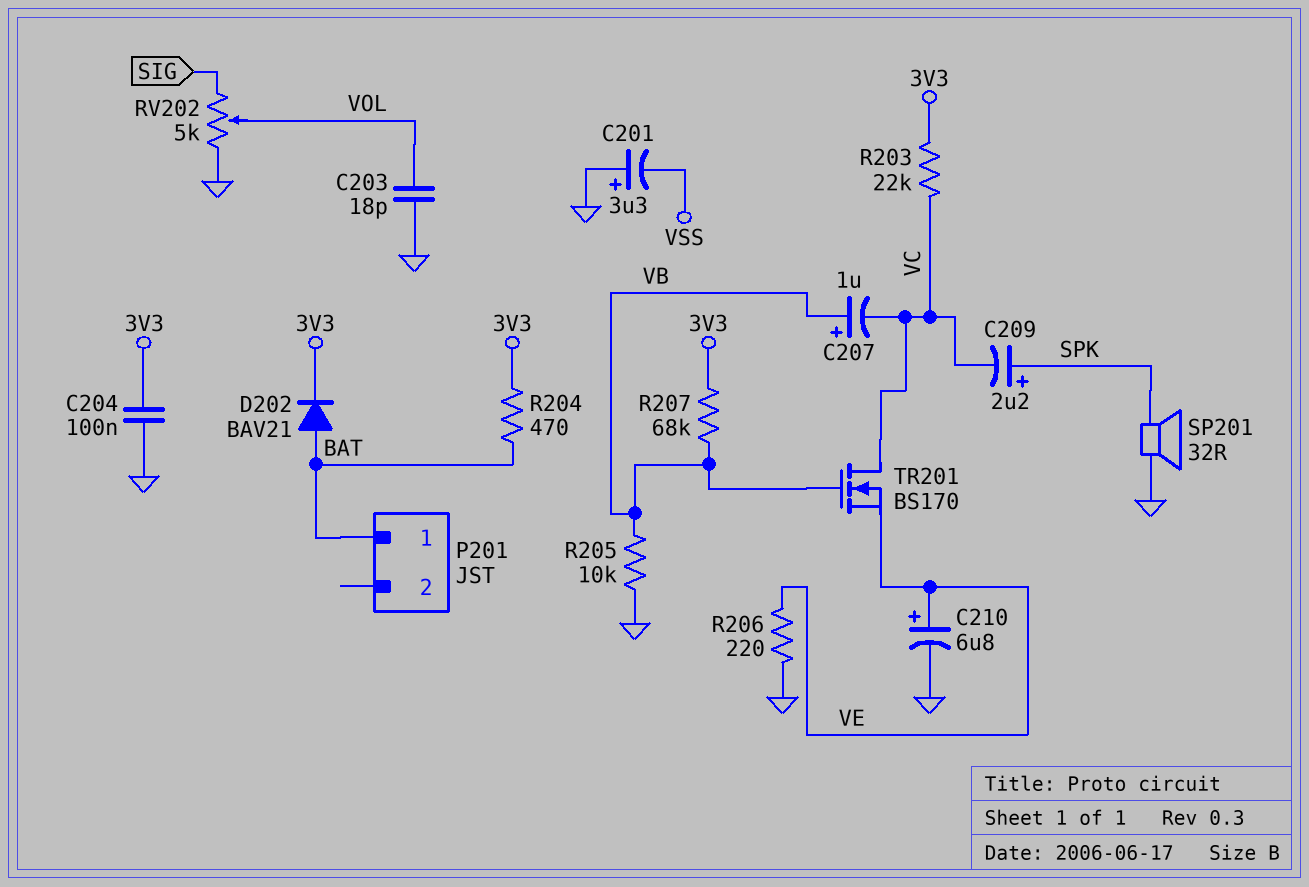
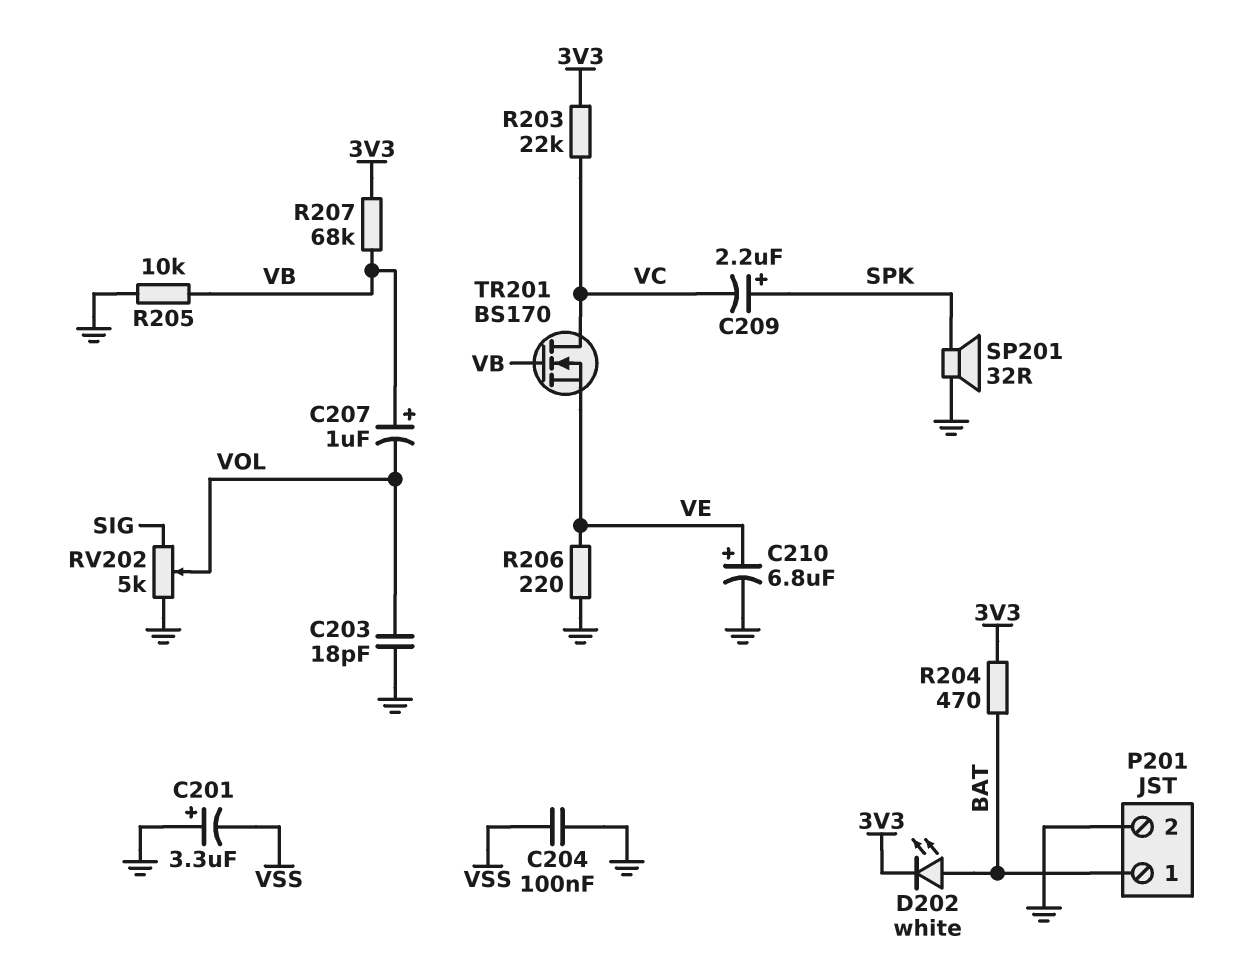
C204: 100nF (3V3, GND) -> 100nF (GND, VSS)
C207: 1uF (plus VB, minus VC) -> 1uF (plus VB, minus VOL)
D202: diode BAV21 (A BAT, K 3V3) -> LED white (A BAT, K 3V3)
P201 pin 2: none -> GND

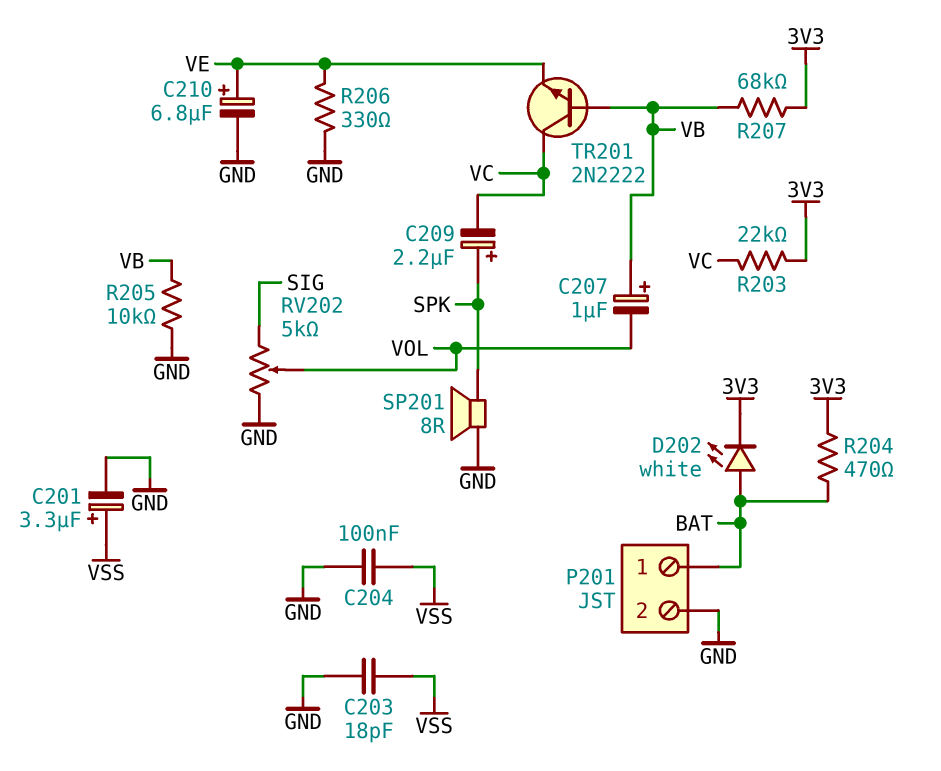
C201: 3.3uF (plus GND, minus VSS) -> 3.3uF (plus VSS, minus GND)
C203: 18pF (GND, VOL) -> 18pF (GND, VSS)
R206: 220 (GND, VE) -> 330 (GND, VE)
SP201: speaker 32R (GND, SPK) -> speaker 8R (GND, SPK)
TR201: NMOS BS170 (G VB, D VC, S VE) -> NPN 2N2222 (B VB, C VC, E VE)

